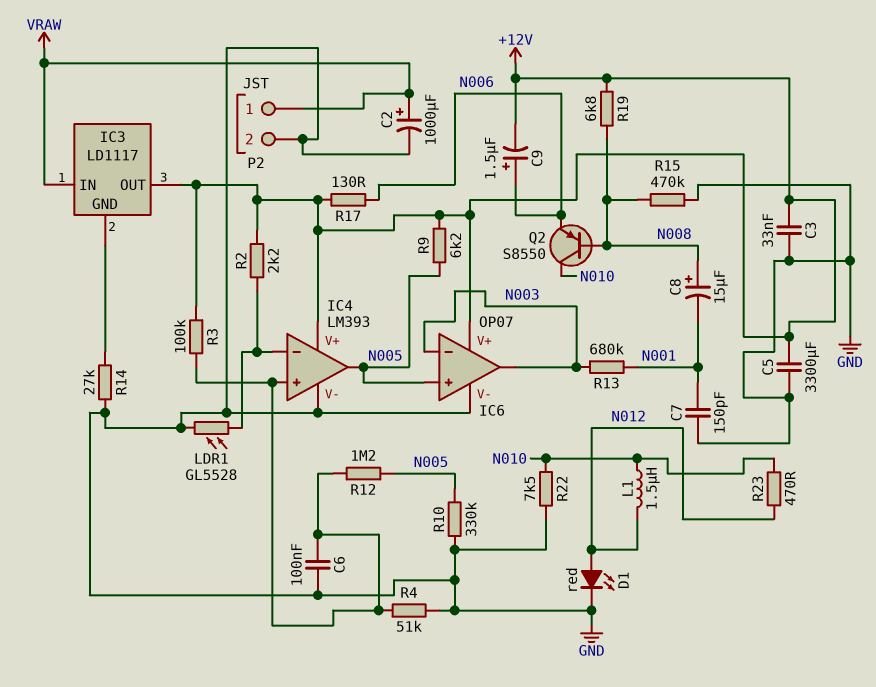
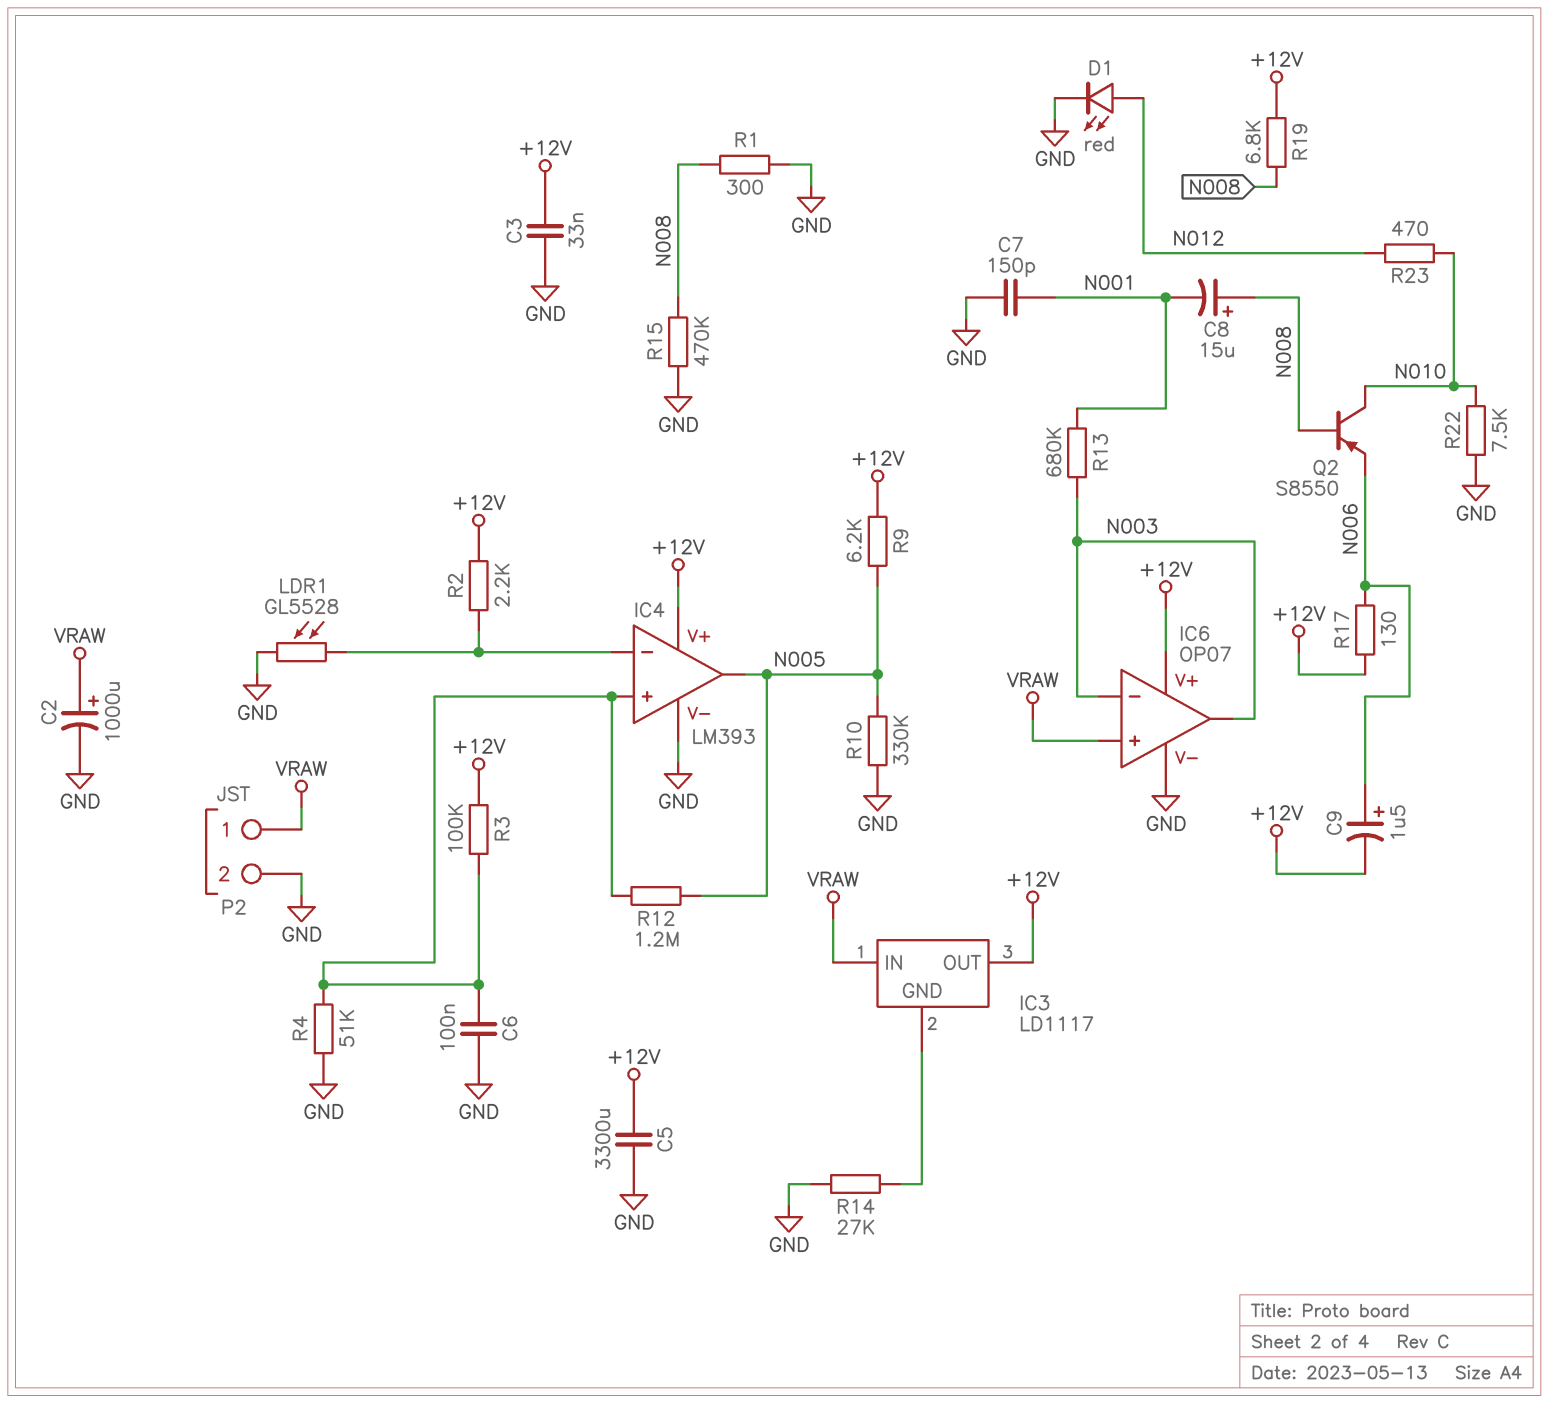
IC6 pin in+: N005 -> VRAW
L1: 1.5uH (N010, N012) -> none
R1: none -> 300 (GND, N008)

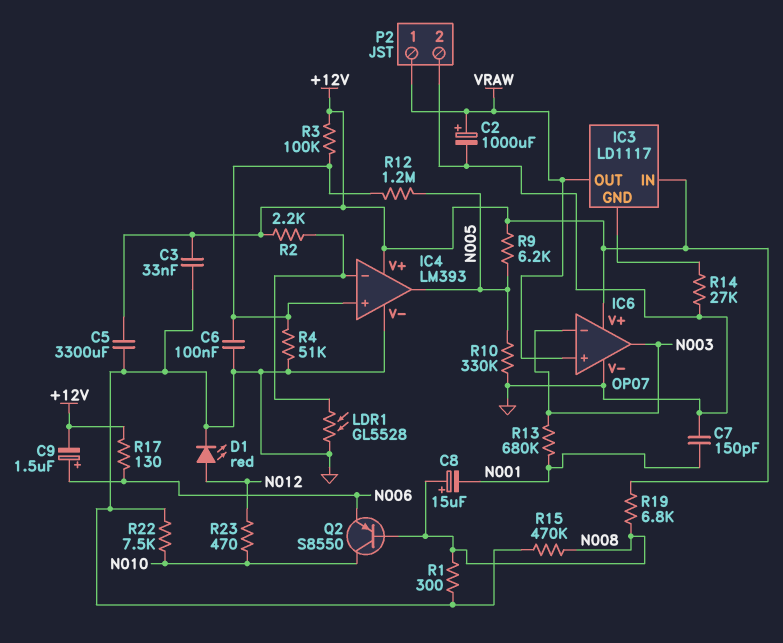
IC3 pin IN: VRAW -> +12V
IC3 pin OUT: +12V -> VRAW

